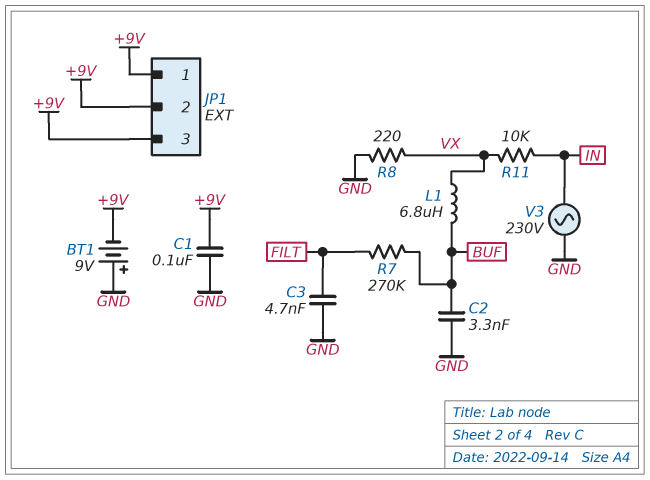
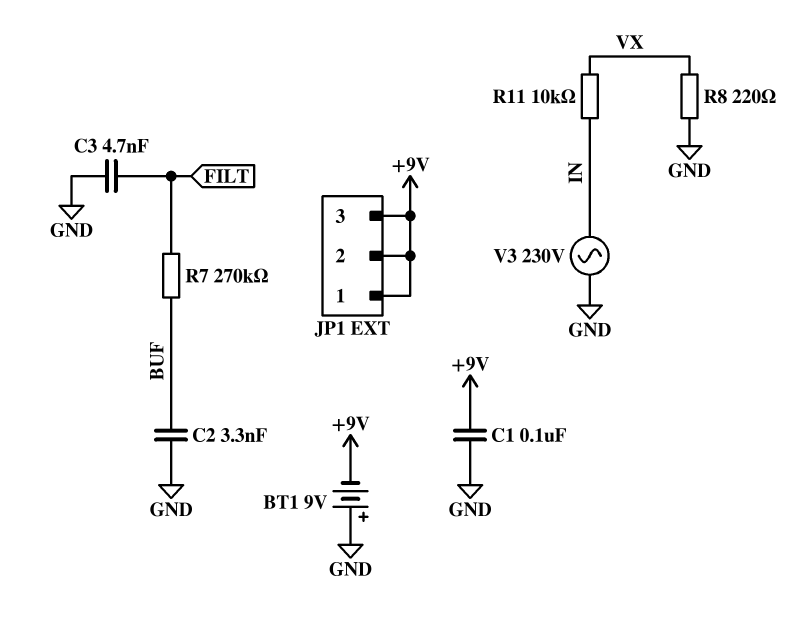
L1: 6.8uH (BUF, VX) -> none

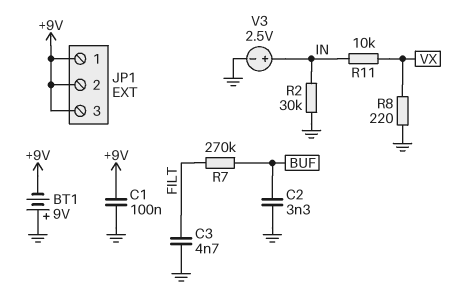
R2: none -> 30k (GND, IN)
V3: AC 230V (GND, IN) -> 2.5V (plus IN, minus GND)

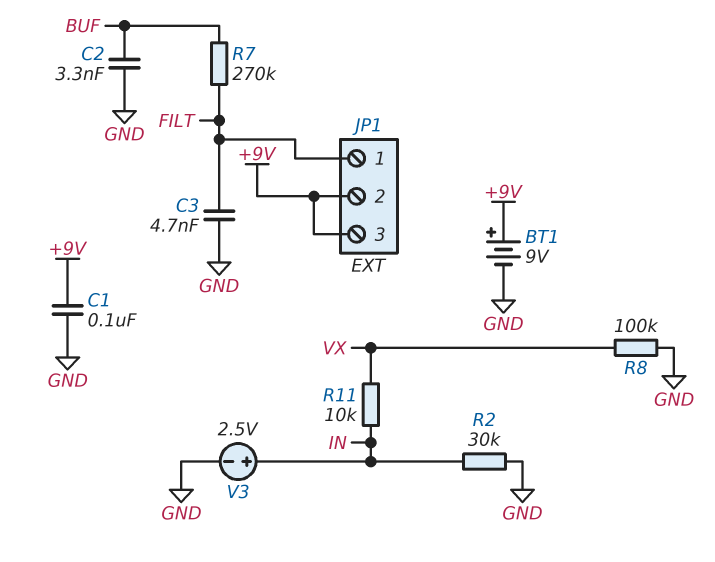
BT1: 9V (plus GND, minus +9V) -> 9V (plus +9V, minus GND)
JP1 pin 1: +9V -> FILT
R8: 220 (GND, VX) -> 100k (GND, VX)

